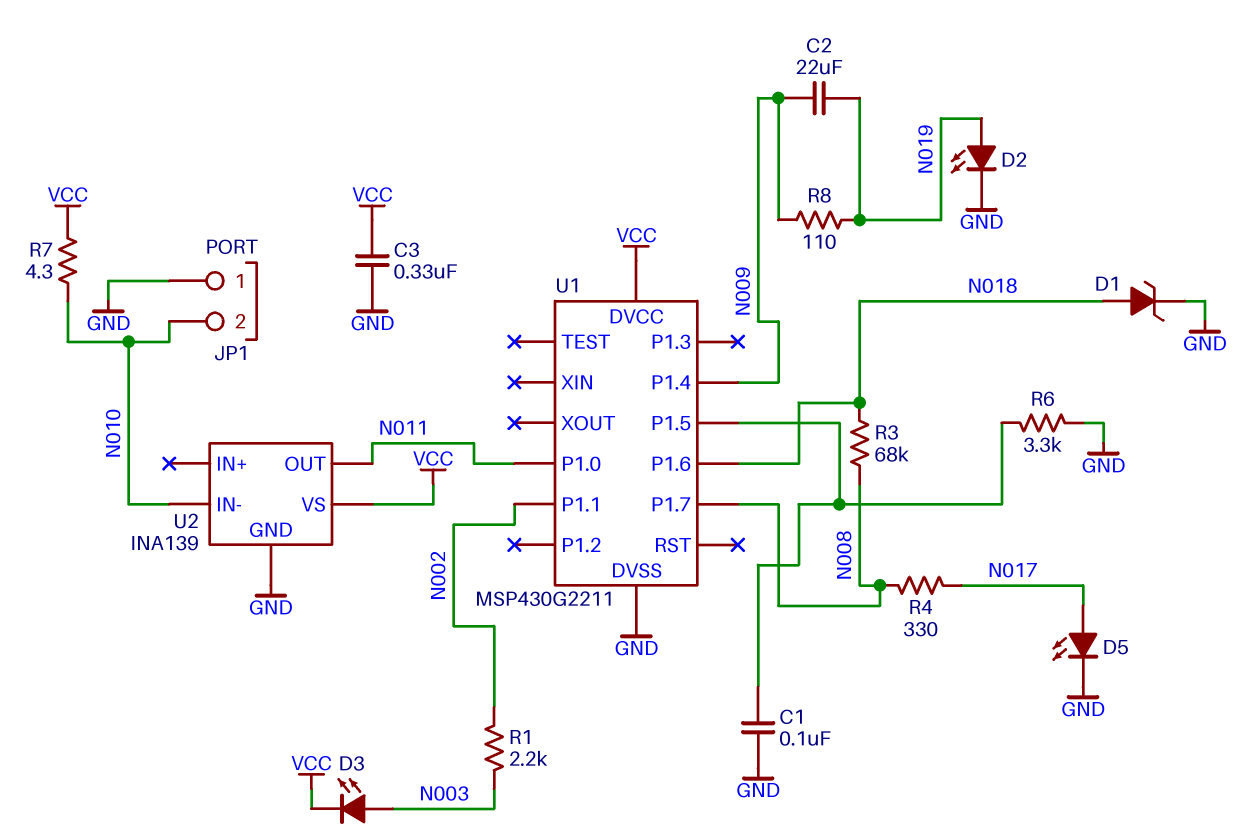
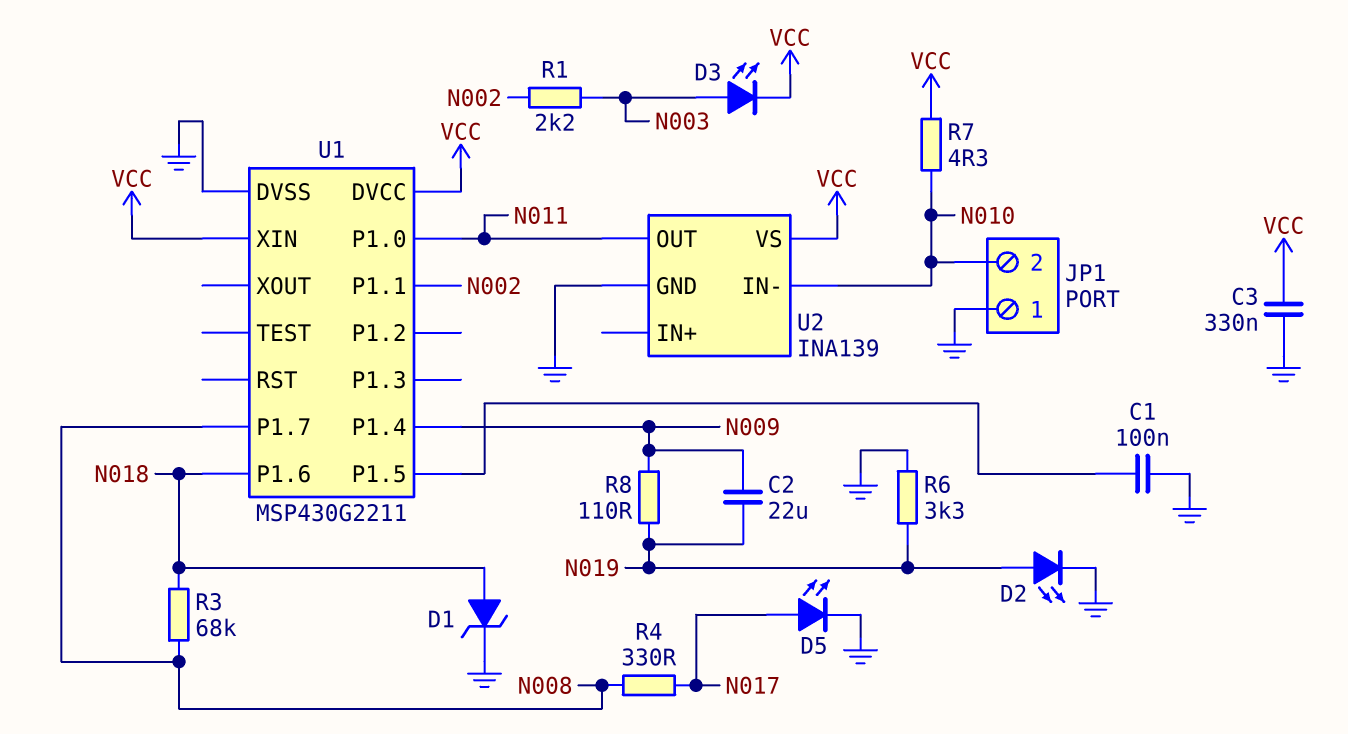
R6: 3.3k (GND, U1/P1.5) -> 3.3k (GND, N019)
U1 pin XIN: none -> VCC

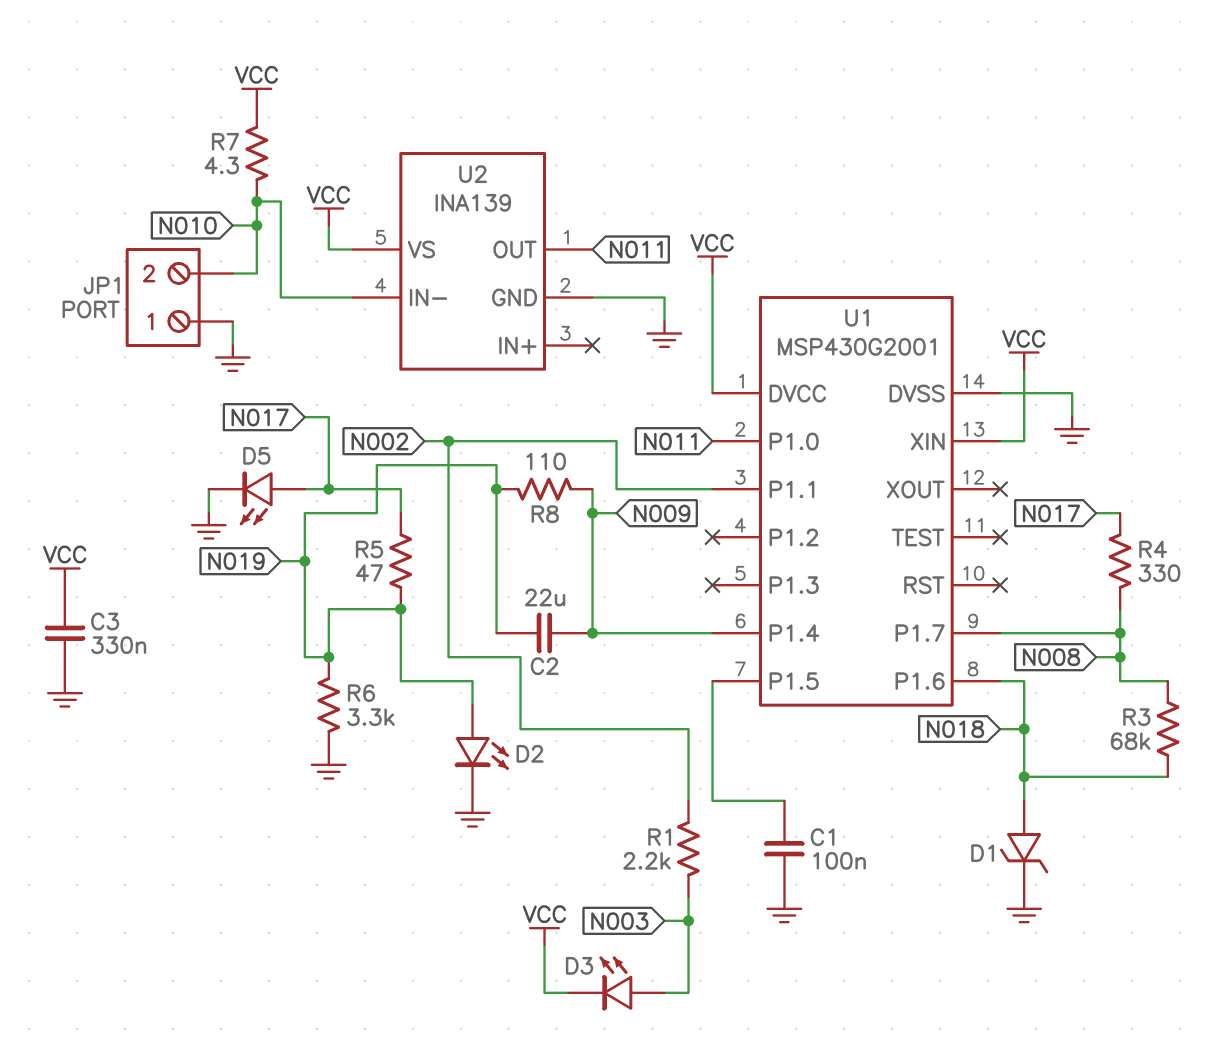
R5: none -> 47 (N017, N019)
U1: MSP430G2211 -> MSP430G2001

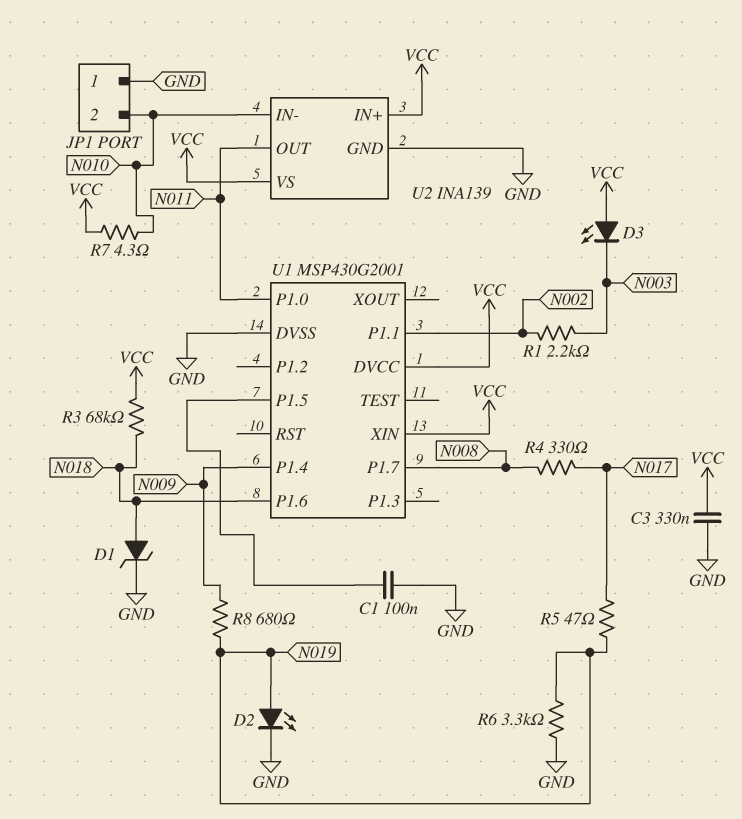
C2: 22uF (N009, N019) -> none
D3: LED (A N003, K VCC) -> LED (A VCC, K N003)
D5: LED (A N017, K GND) -> none
R3: 68k (N008, N018) -> 68k (N018, VCC)
R8: 110 (N009, N019) -> 680 (N009, N019)
U2 pin IN+: none -> VCC

